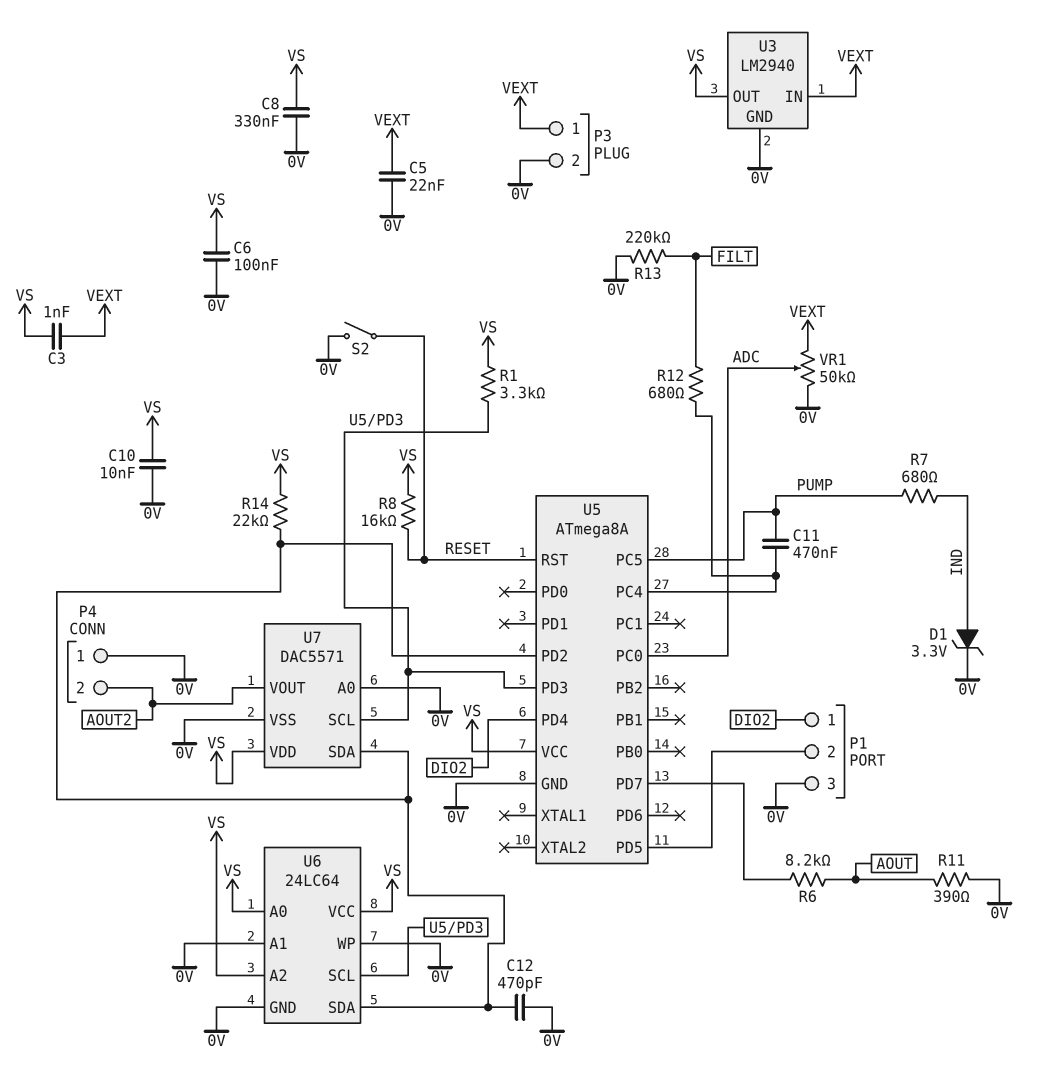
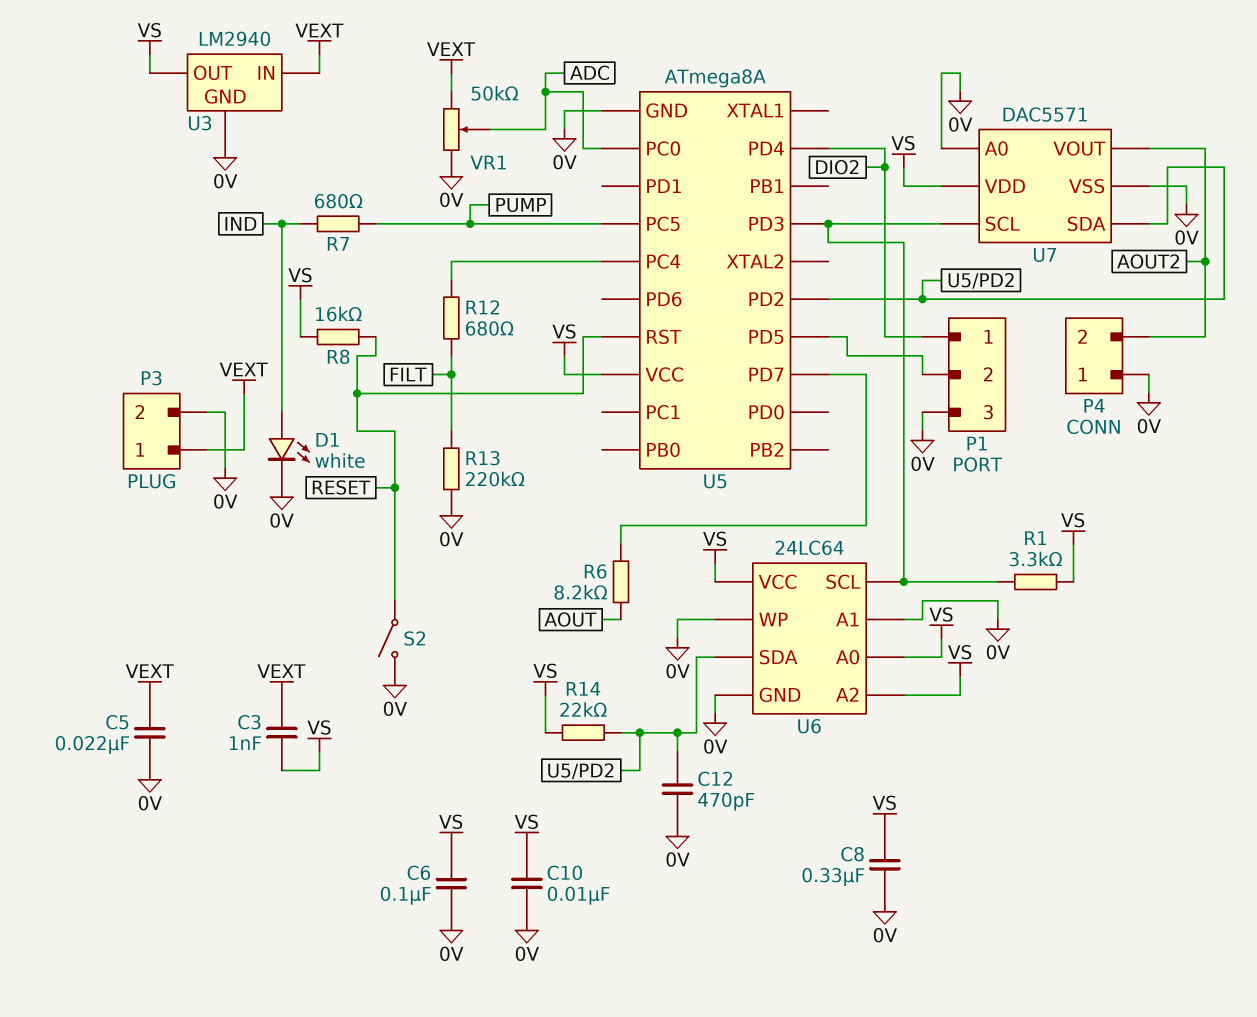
C11: 470nF (PUMP, U5/PC4) -> none
D1: zener 3.3V (A IND, K 0V) -> LED white (A IND, K 0V)
R11: 390 (0V, AOUT) -> none

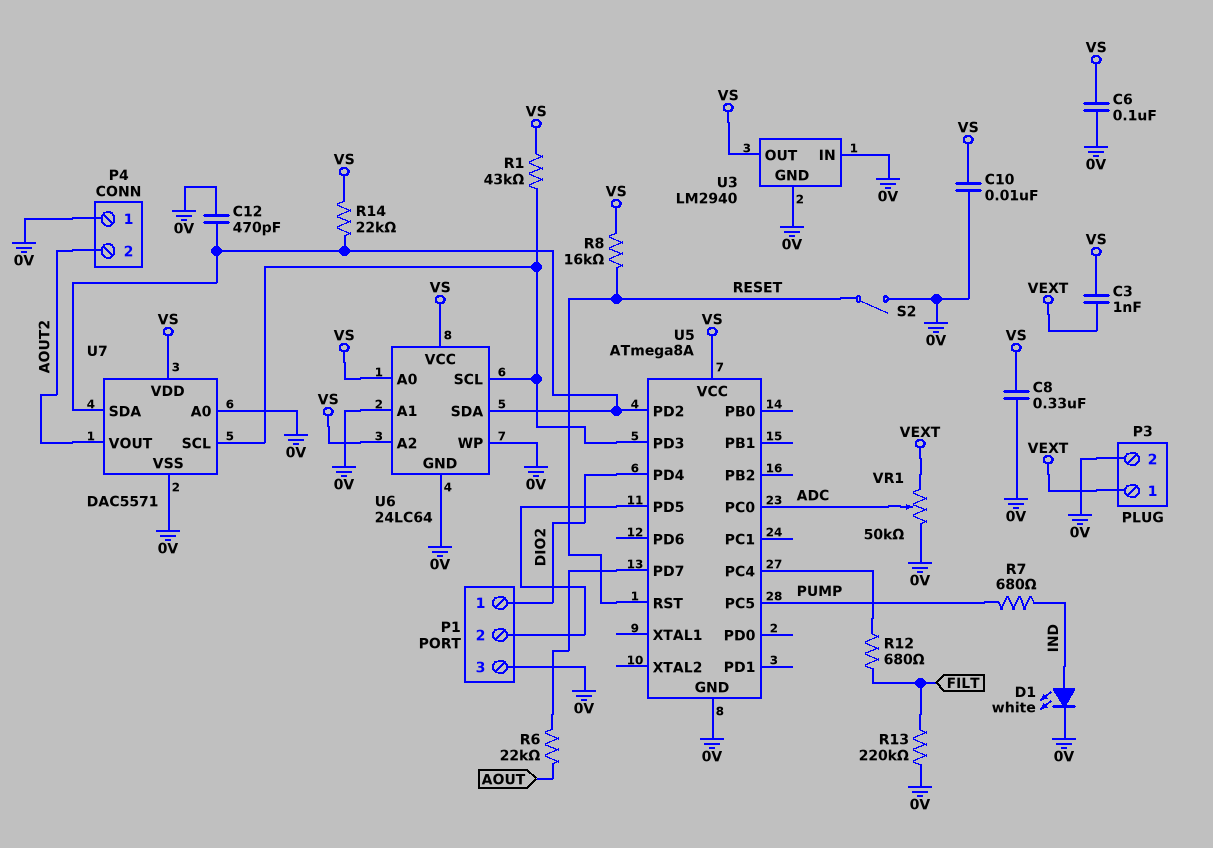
C5: 22nF (0V, VEXT) -> none
R1: 3.3k (U5/PD3, VS) -> 43k (U5/PD3, VS)
R6: 8.2k (AOUT, U5/PD7) -> 22k (AOUT, U5/PD7)
U3 pin IN: VEXT -> 0V

